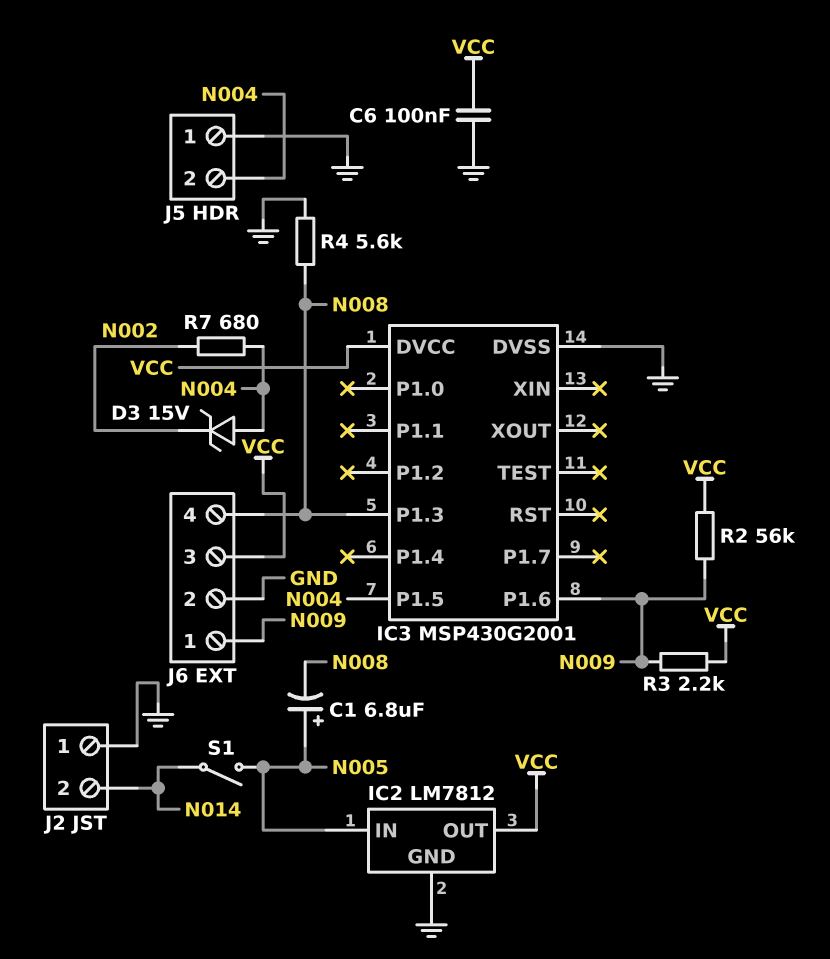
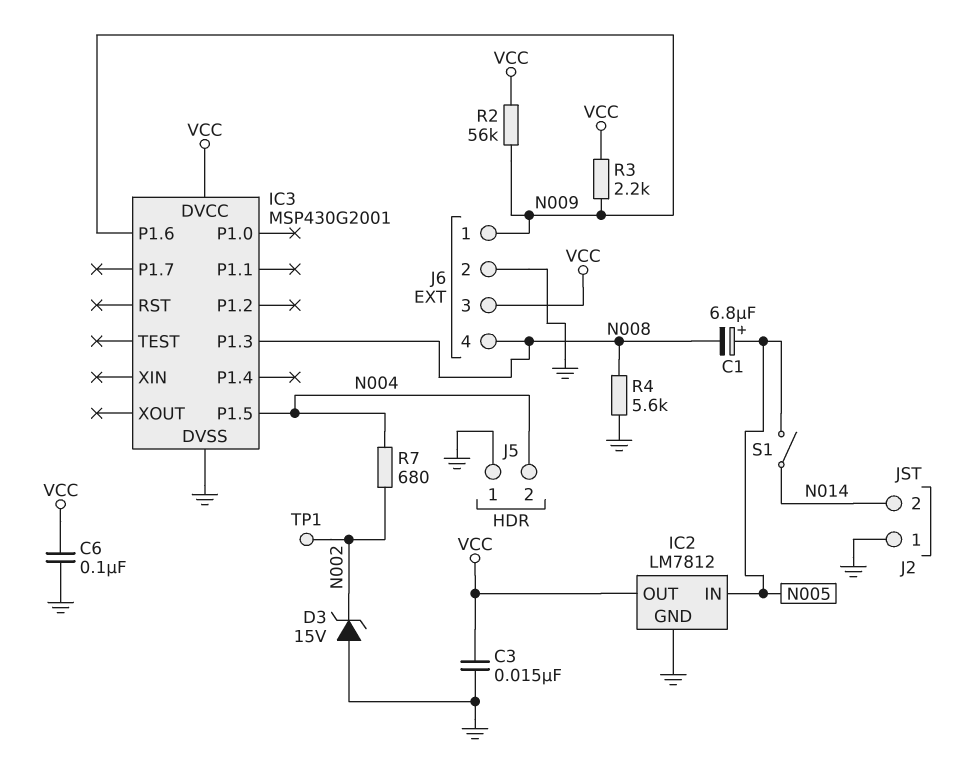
C3: none -> 15nF (GND, VCC)
D3: zener 15V (A N004, K N002) -> zener 15V (A GND, K N002)
TP1: none -> test point (N002)

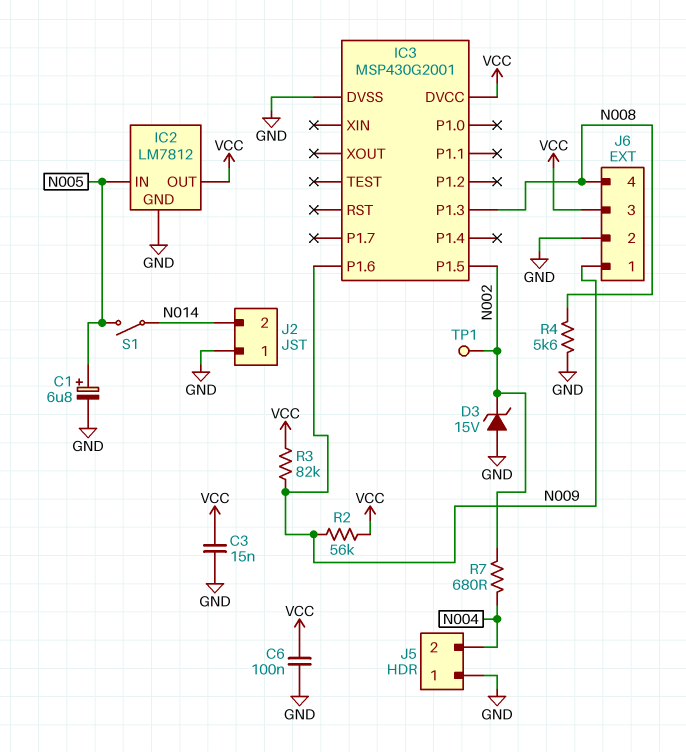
C1: 6.8uF (plus N005, minus N008) -> 6.8uF (plus N005, minus GND)
IC3 pin P1.5: N004 -> N002
R3: 2.2k (N009, VCC) -> 82k (N009, VCC)

